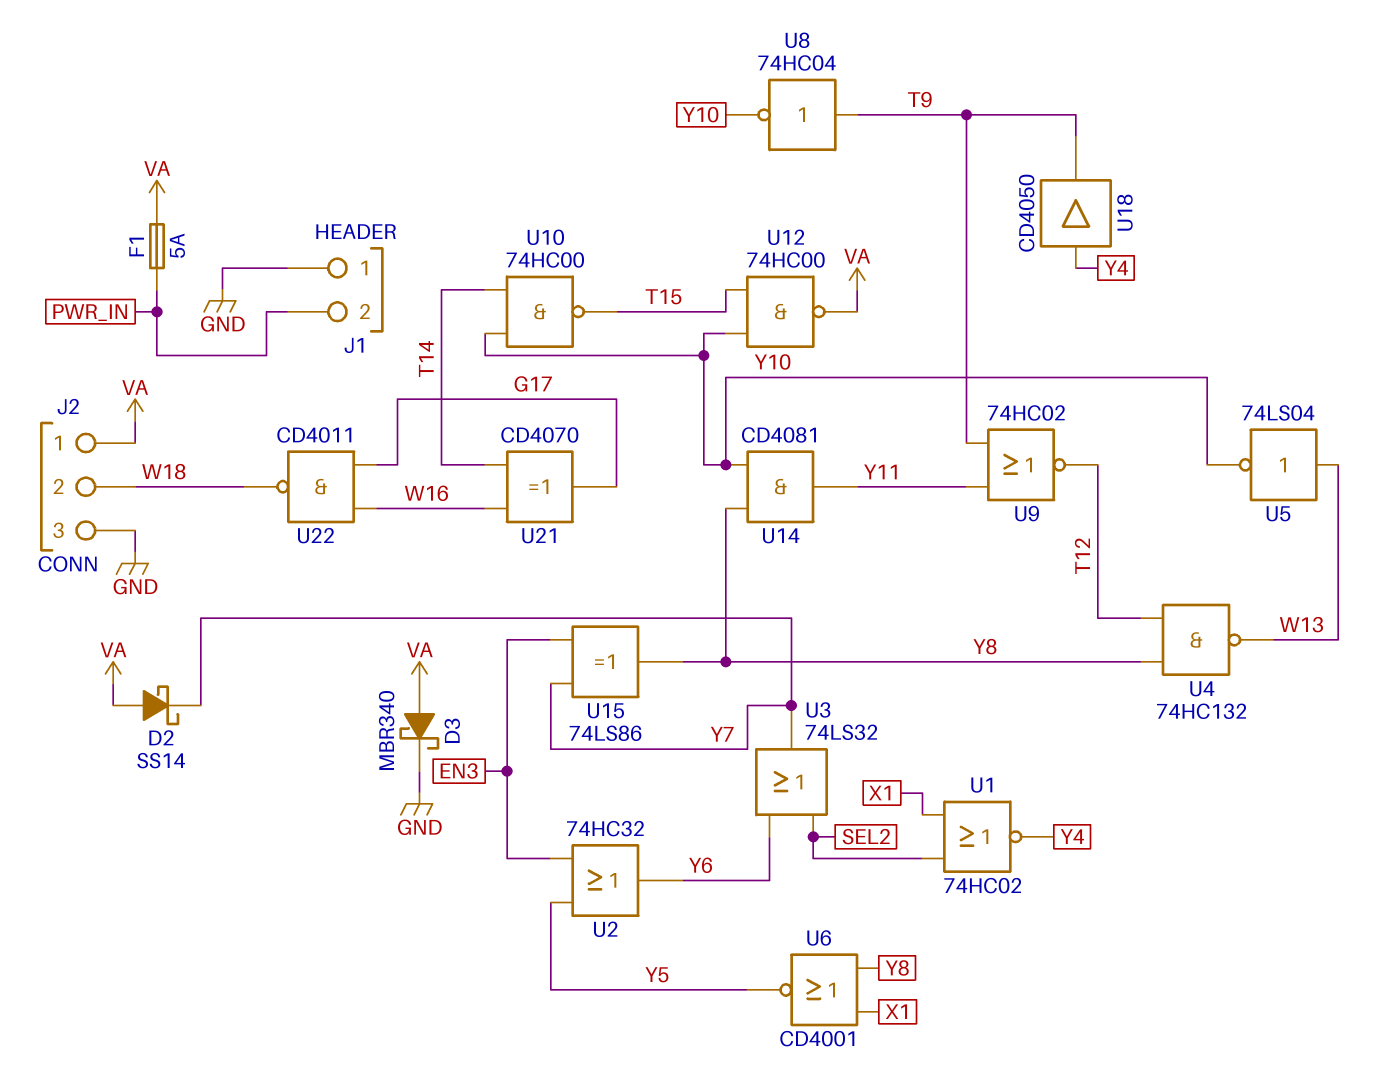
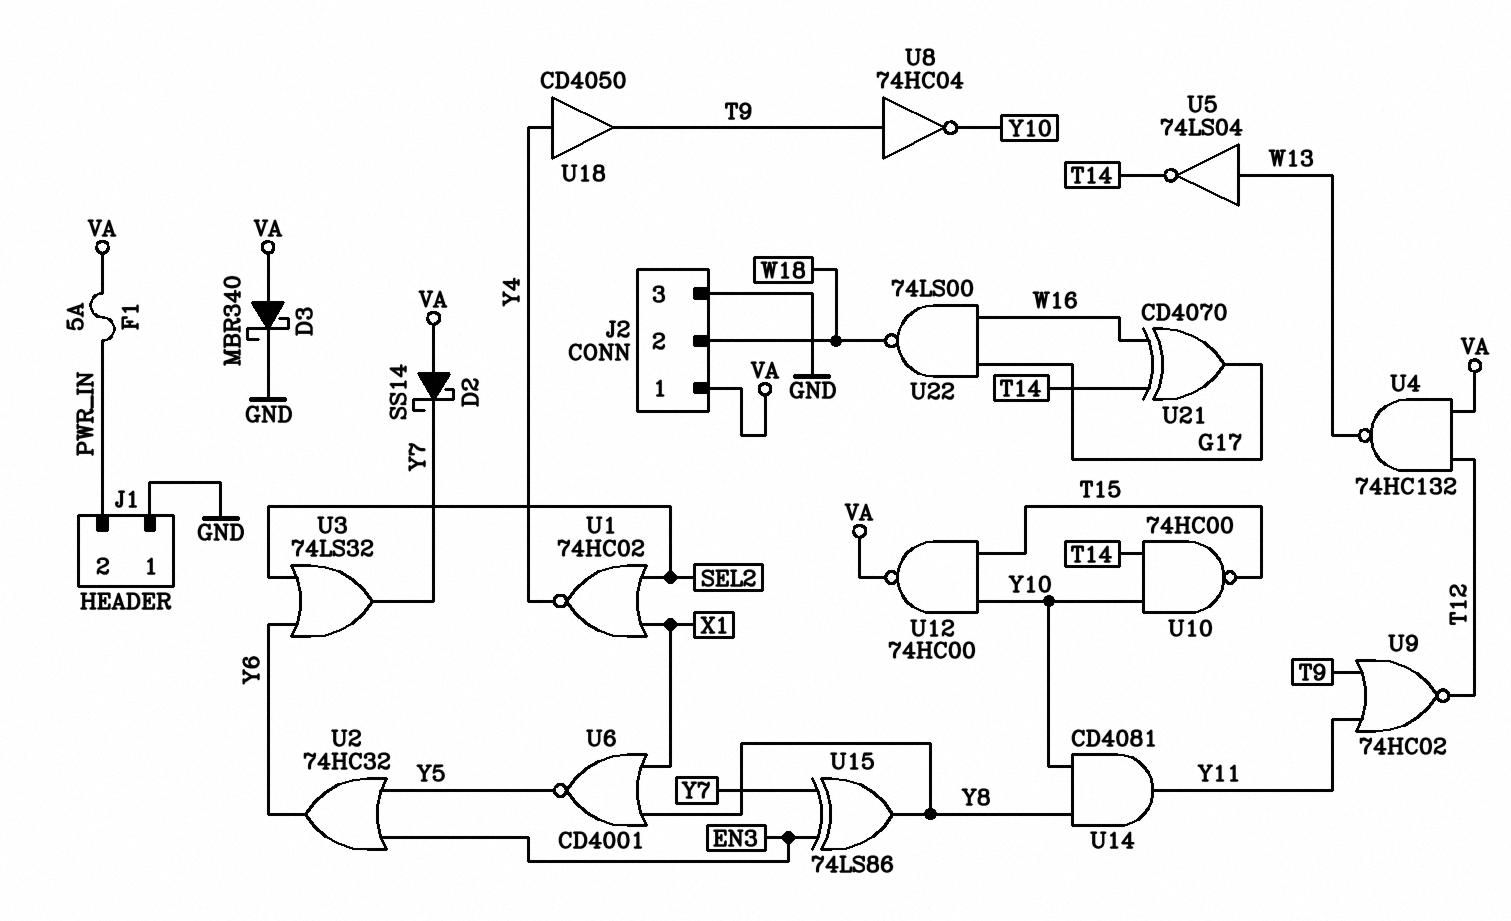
U4: NAND 74HC132 (in T12, in Y8, out W13) -> NAND 74HC132 (in T12, in VA, out W13)
U5: NOT 74LS04 (in W13, out Y10) -> NOT 74LS04 (in W13, out T14)
U22: NAND CD4011 (in G17, in W16, out W18) -> NAND 74LS00 (in G17, in W16, out W18)

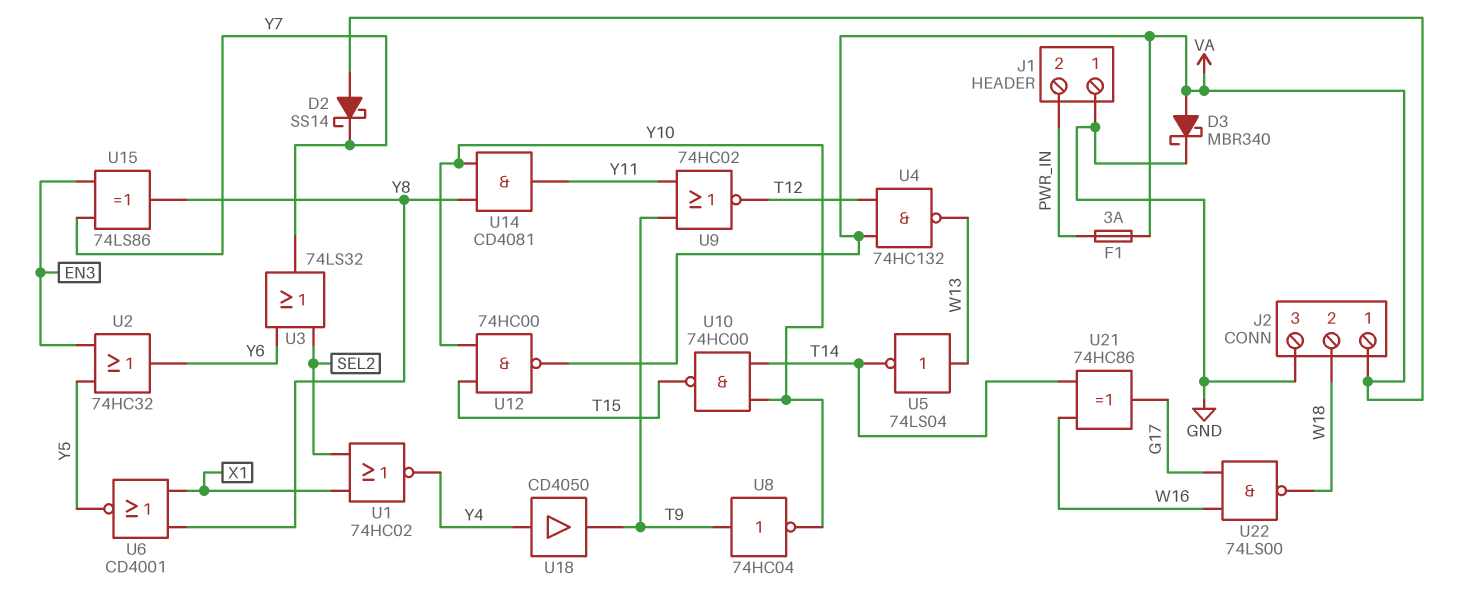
F1: 5A (PWR_IN, VA) -> 3A (PWR_IN, VA)
U21: XOR CD4070 (in T14, in W16, out G17) -> XOR 74HC86 (in T14, in W16, out G17)

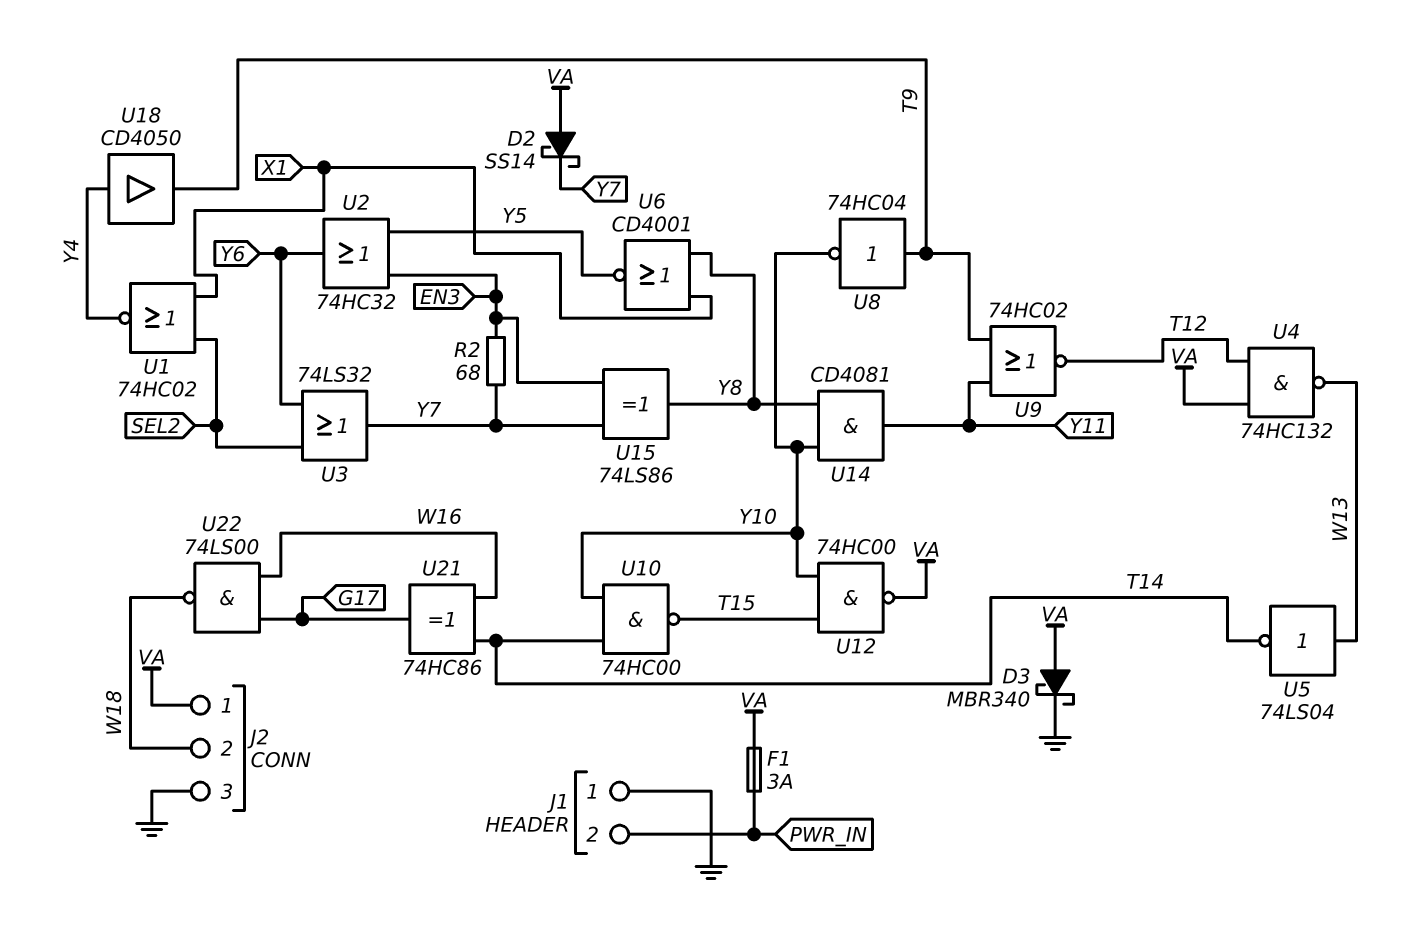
R2: none -> 68 (EN3, Y7)

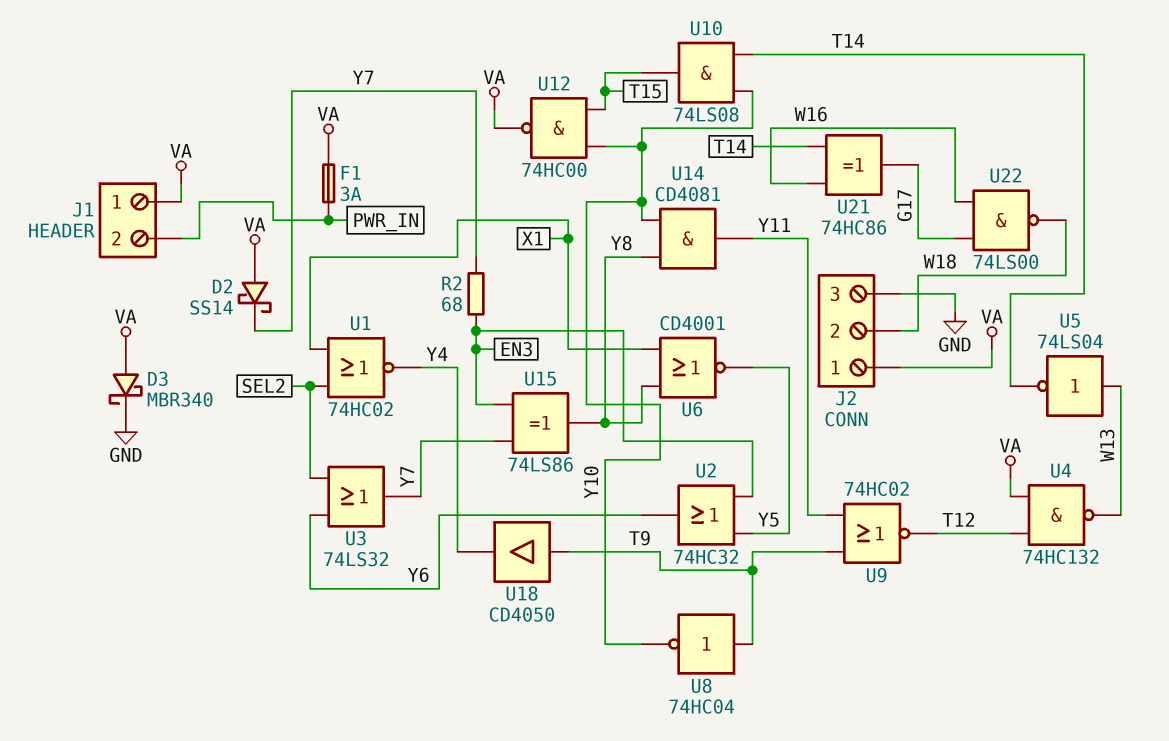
J1 pin 1: GND -> VA
U10: NAND 74HC00 (in T14, in Y10, out T15) -> AND 74LS08 (in T14, in Y10, out T15)
U18: buffer CD4050 (in Y4, out T9) -> buffer CD4050 (in T9, out Y4)

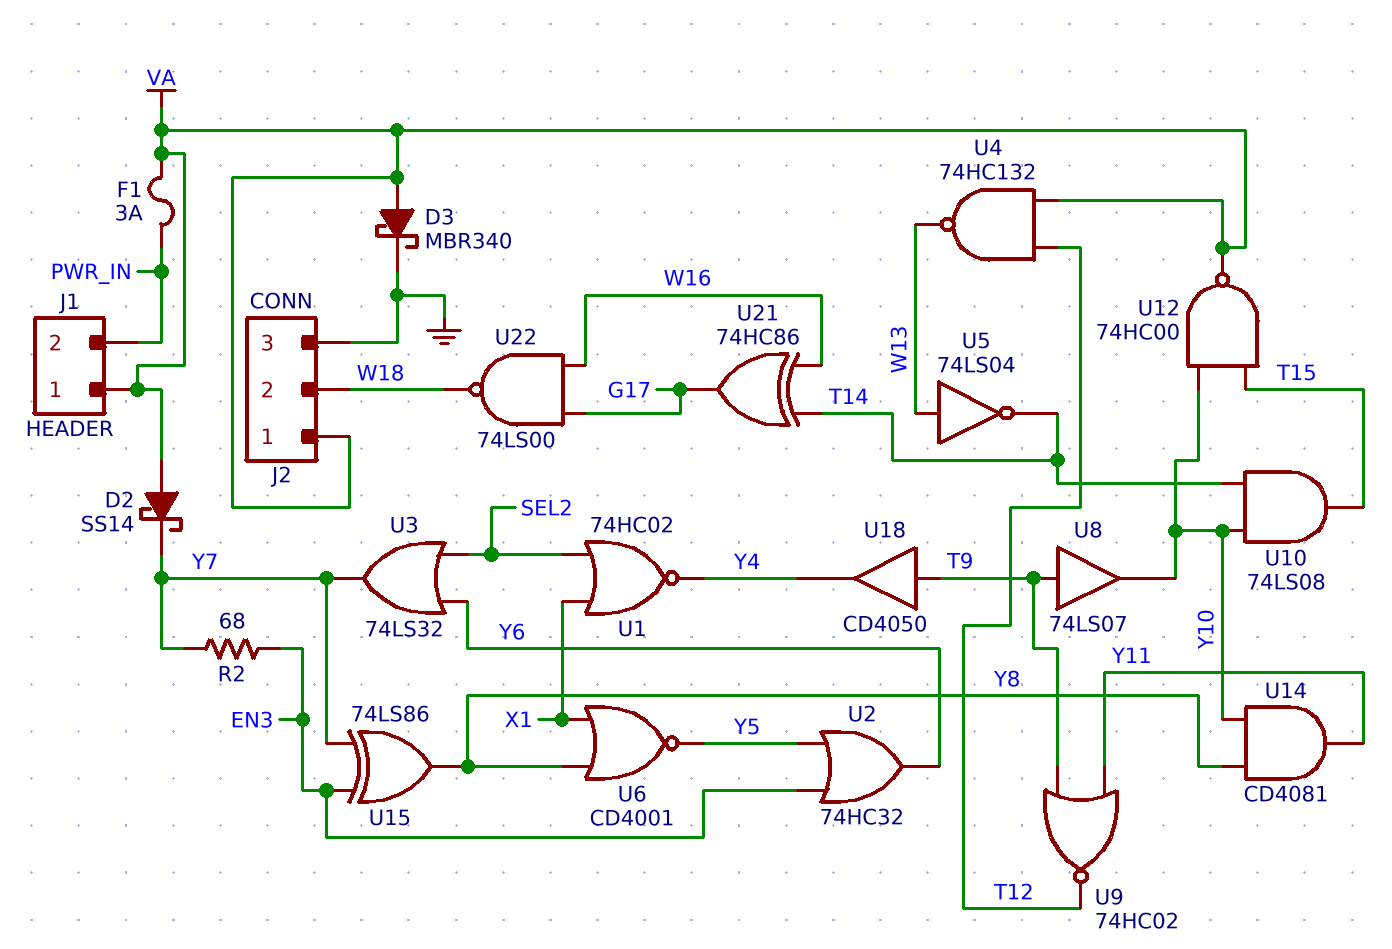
U8: NOT 74HC04 (in T9, out Y10) -> buffer 74LS07 (in T9, out Y10)

